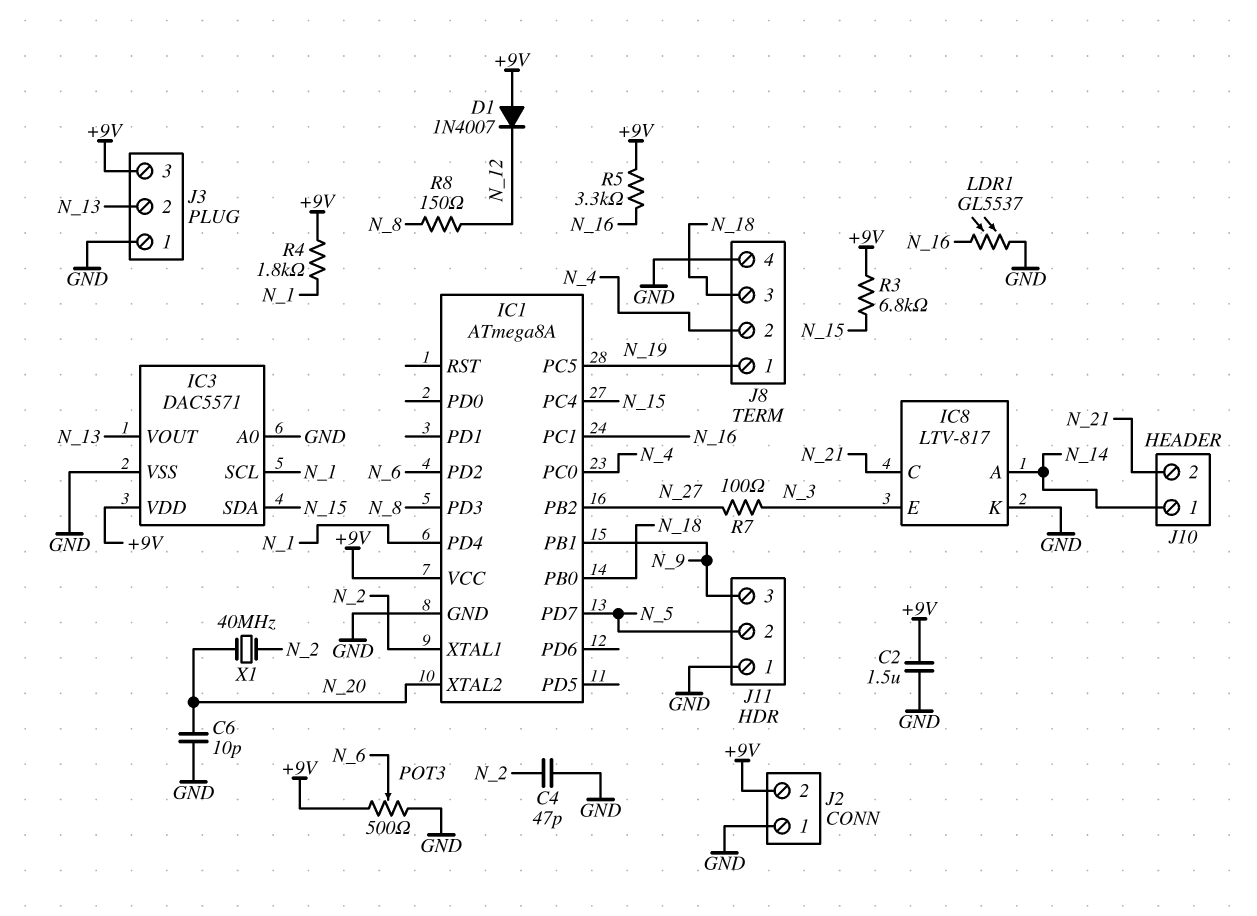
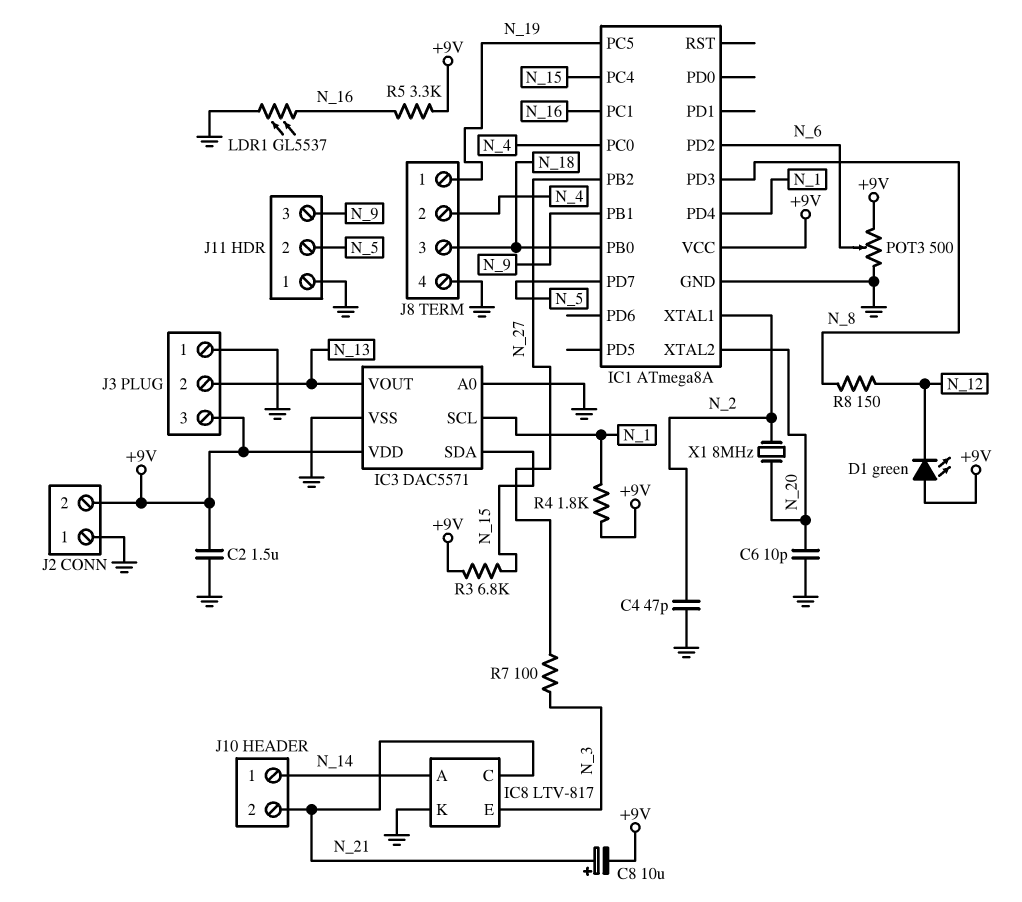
C8: none -> 10uF (plus N_21, minus +9V)
D1: diode 1N4007 (A +9V, K N_12) -> LED green (A +9V, K N_12)
X1: 40MHz (N_2, N_20) -> 8MHz (N_2, N_20)

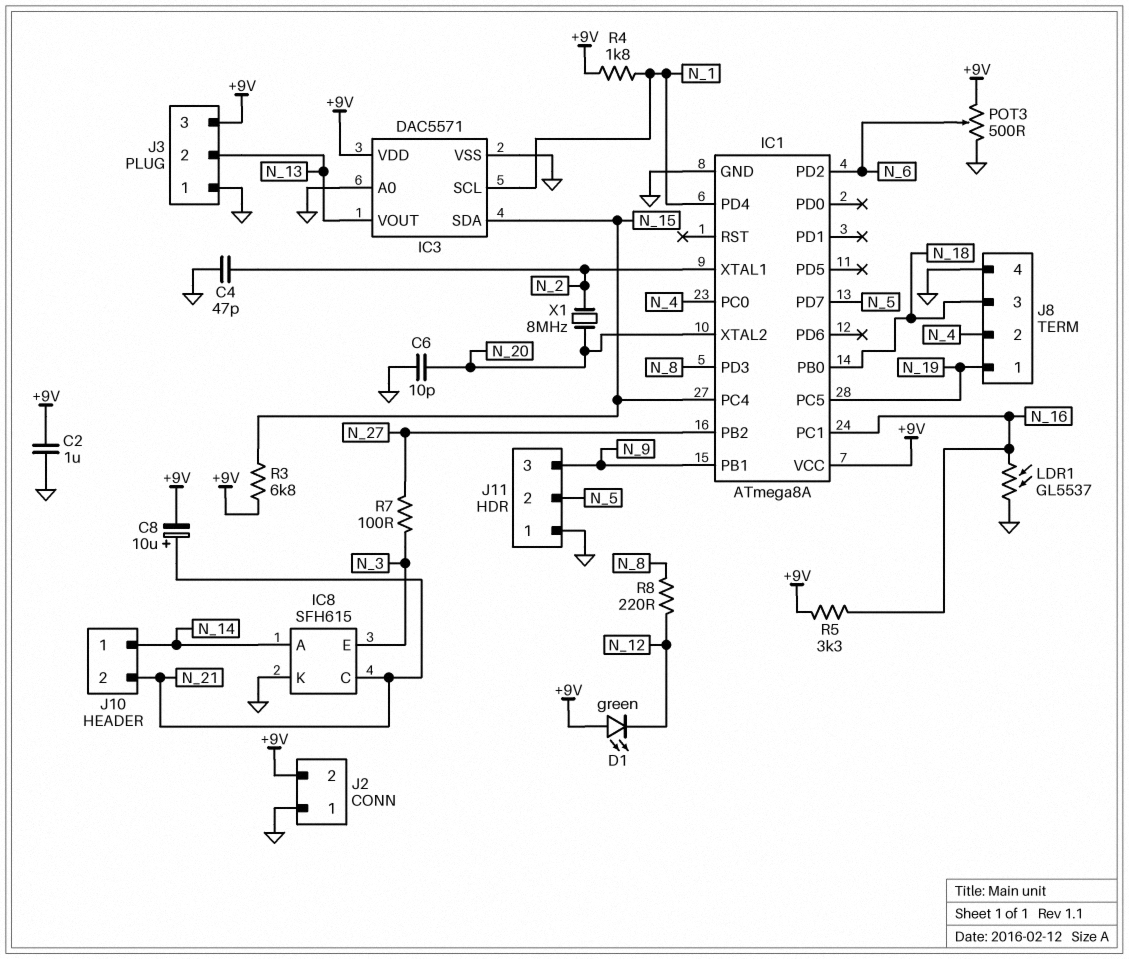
C2: 1.5uF (+9V, GND) -> 1uF (+9V, GND)
IC8: LTV-817 -> SFH615
R8: 150 (N_8, N_12) -> 220 (N_8, N_12)

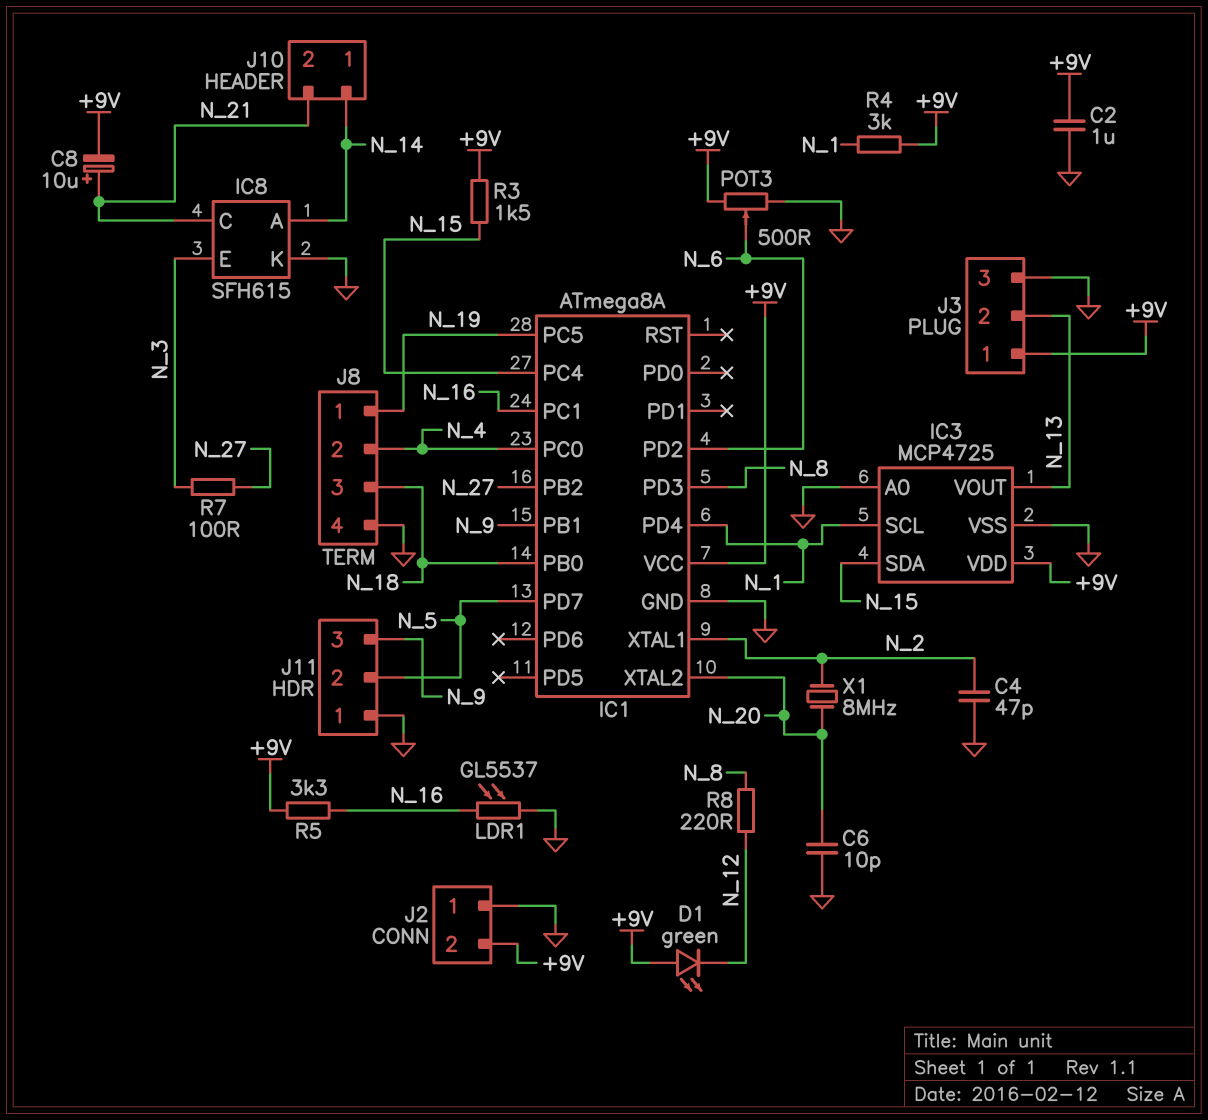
IC3: DAC5571 -> MCP4725
J3 pin 1: GND -> +9V
J3 pin 3: +9V -> GND
R3: 6.8k (+9V, N_15) -> 1.5k (+9V, N_15)
R4: 1.8k (+9V, N_1) -> 3k (+9V, N_1)

